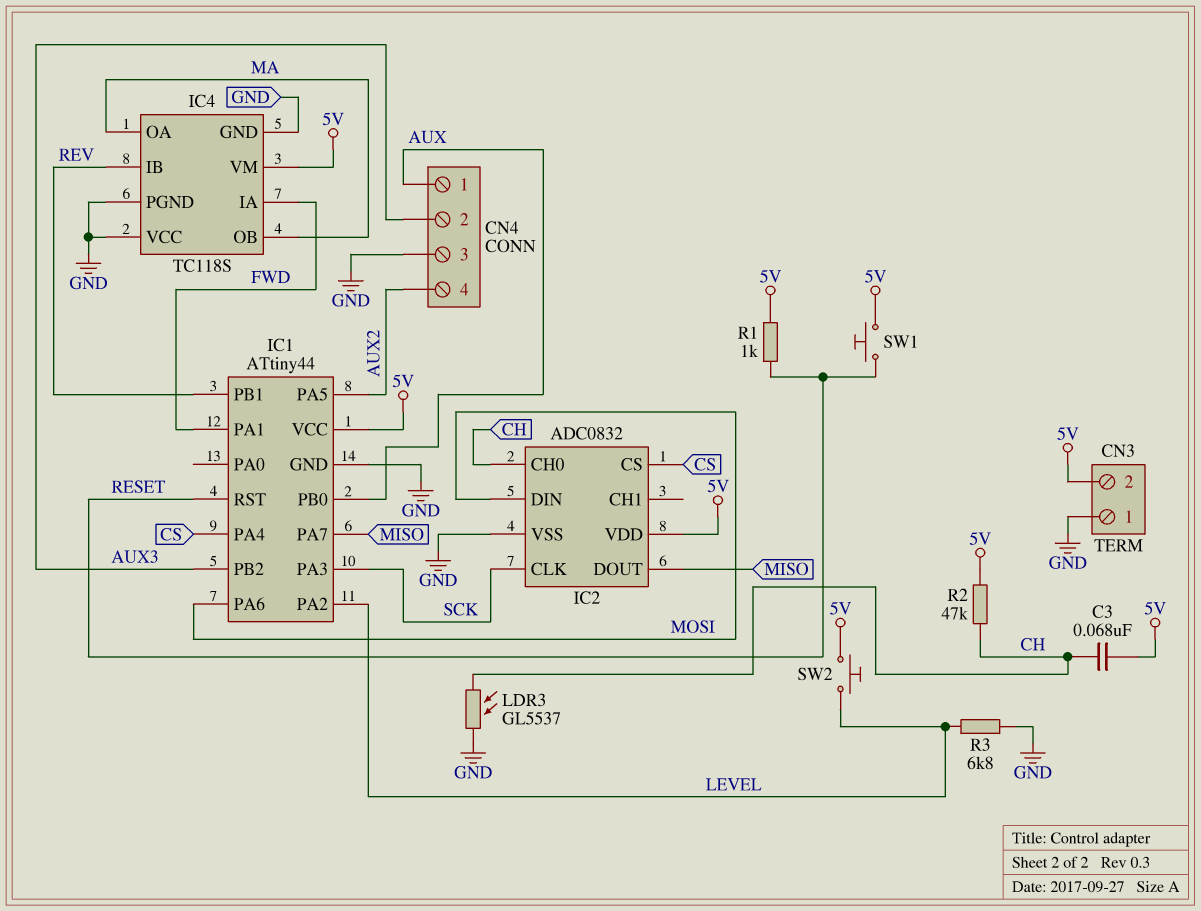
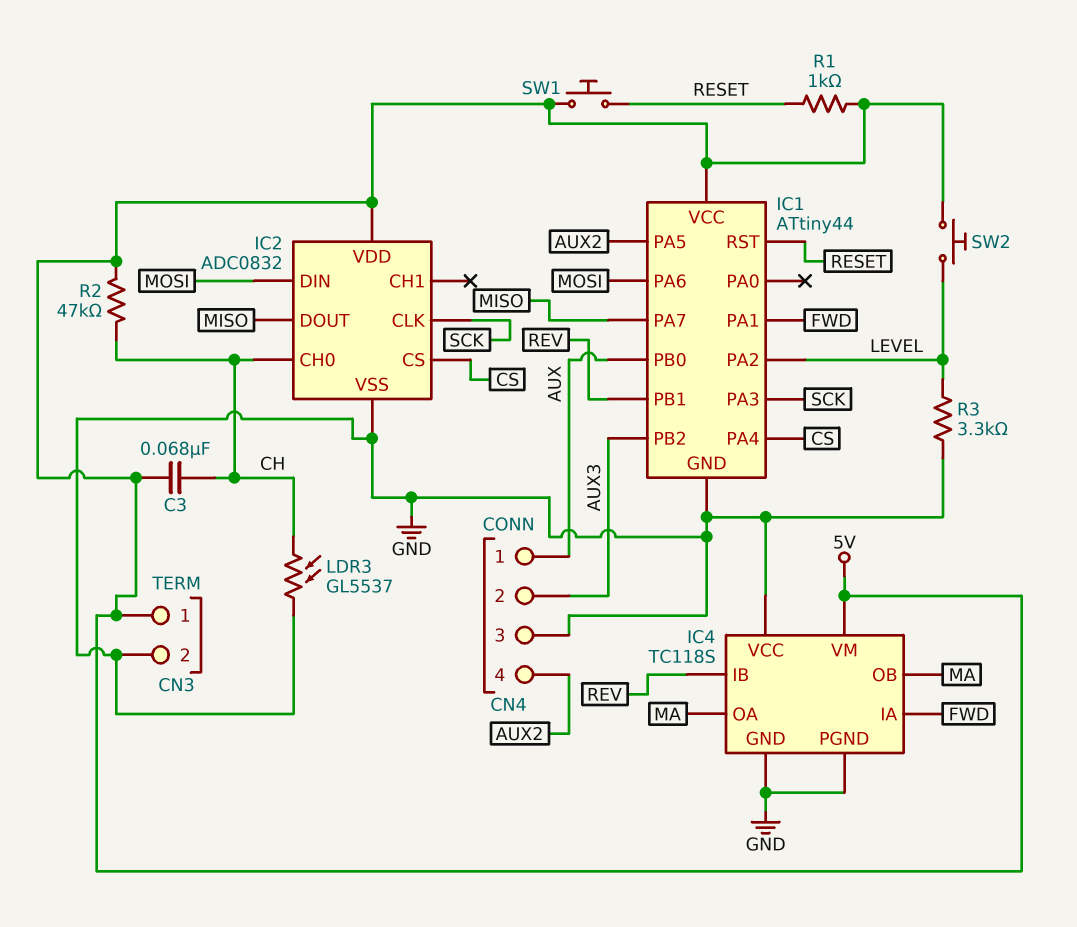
CN3 pin 1: GND -> 5V
CN3 pin 2: 5V -> GND
R3: 6.8k (GND, LEVEL) -> 3.3k (GND, LEVEL)

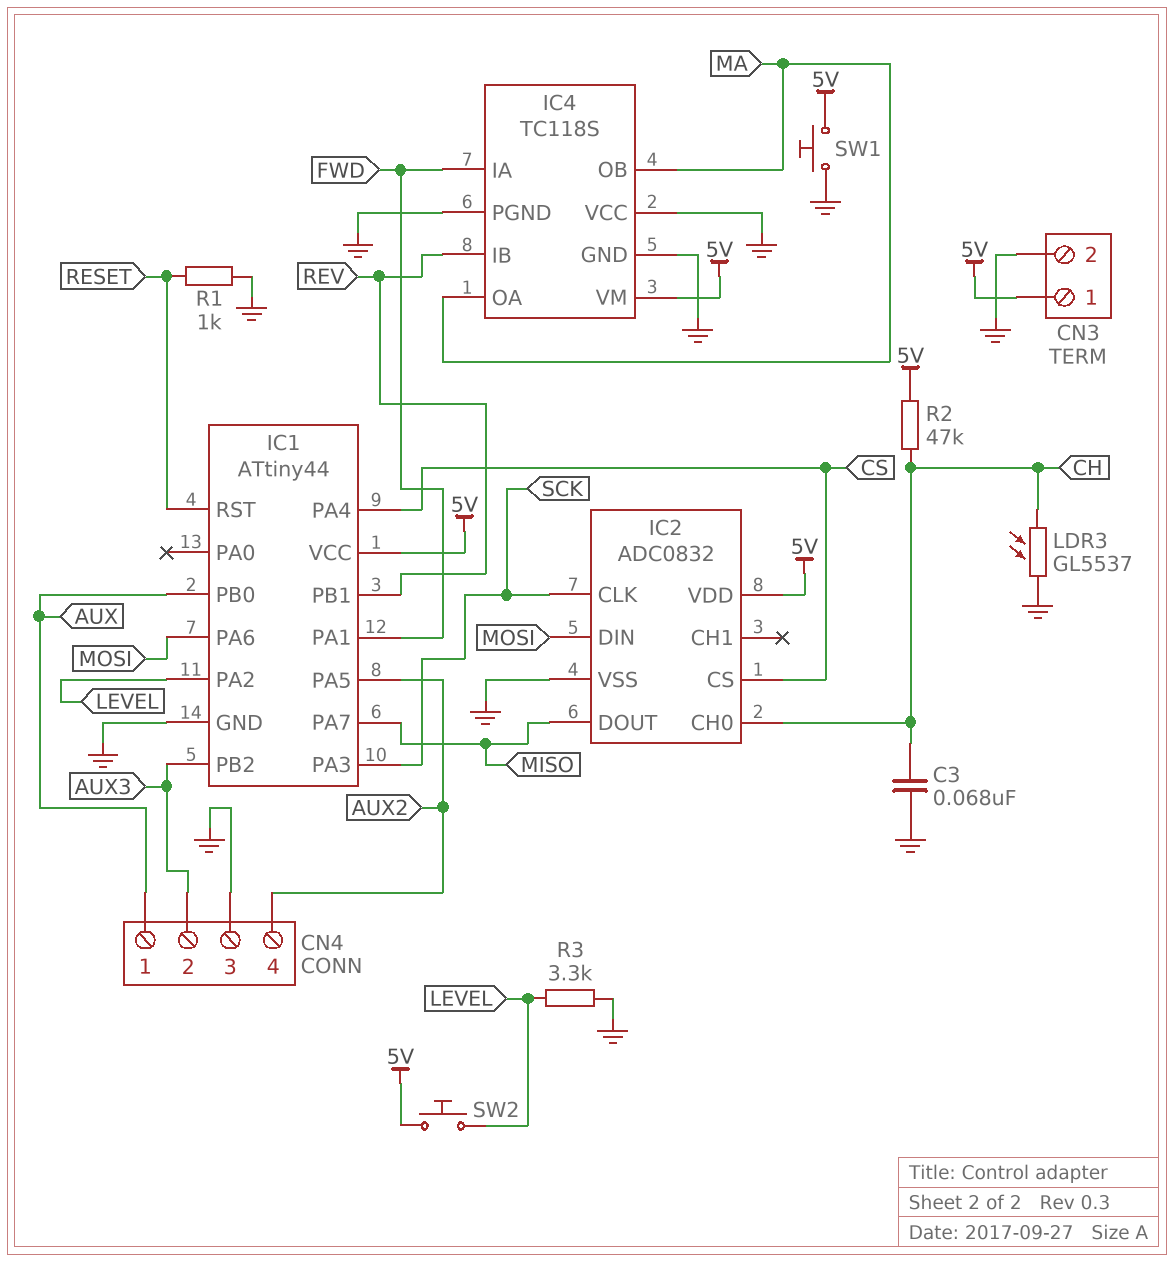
C3: 68nF (5V, CH) -> 68nF (CH, GND)
R1: 1k (5V, RESET) -> 1k (GND, RESET)
SW1: button (5V, RESET) -> button (5V, GND)

